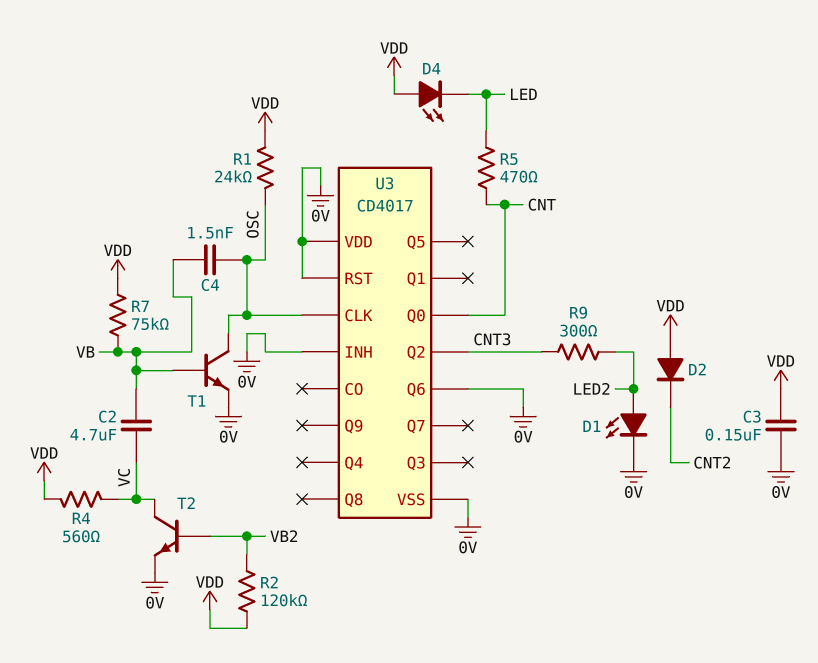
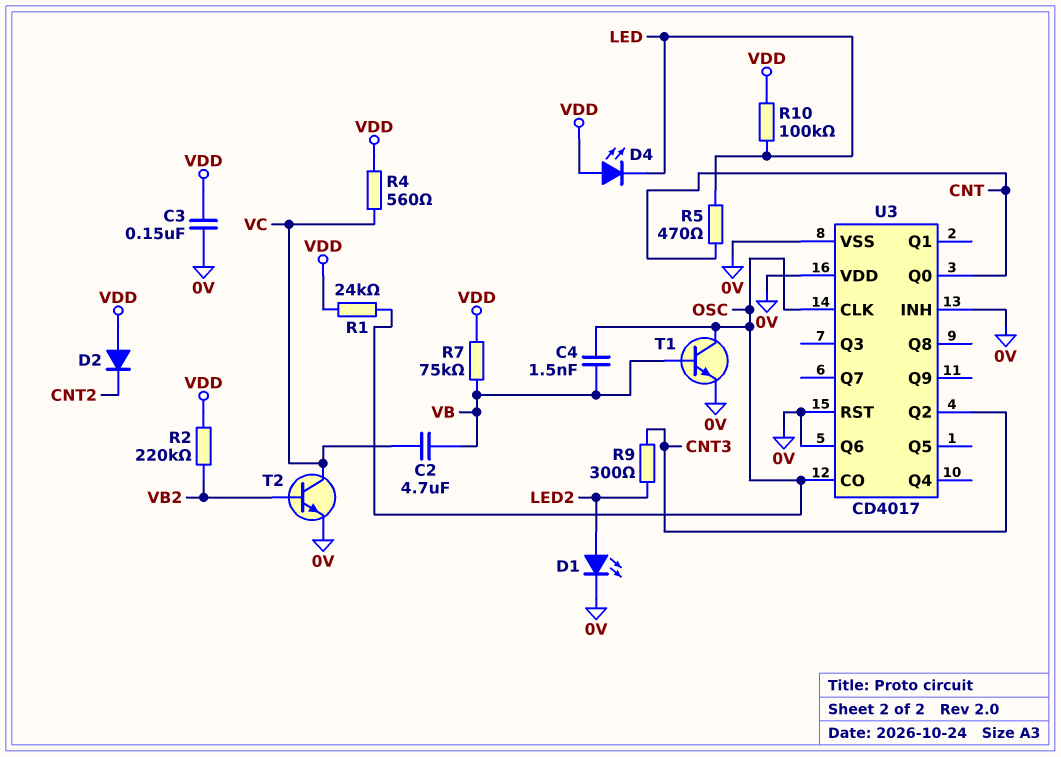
R2: 120k (VB2, VDD) -> 220k (VB2, VDD)
R10: none -> 100k (LED, VDD)
U3 pin CO: none -> OSC

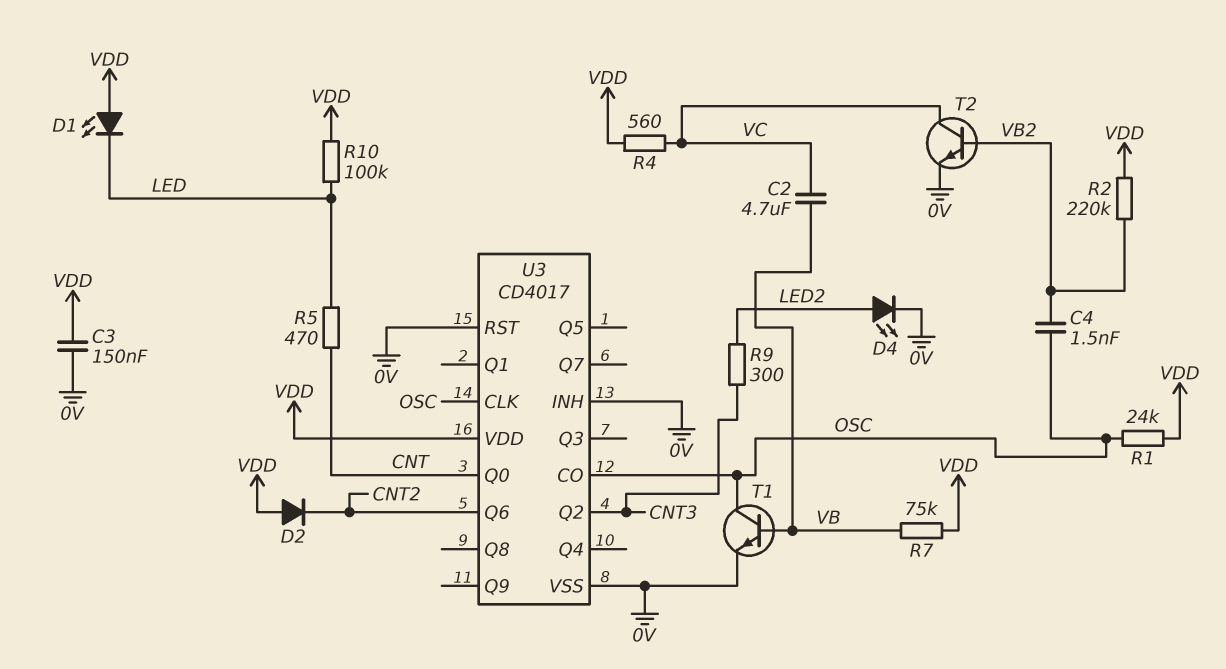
C4: 1.5nF (OSC, VB) -> 1.5nF (OSC, VB2)
D1: LED (A LED2, K 0V) -> LED (A VDD, K LED)
D4: LED (A VDD, K LED) -> LED (A LED2, K 0V)
U3 pin Q6: 0V -> CNT2
U3 pin VDD: 0V -> VDD

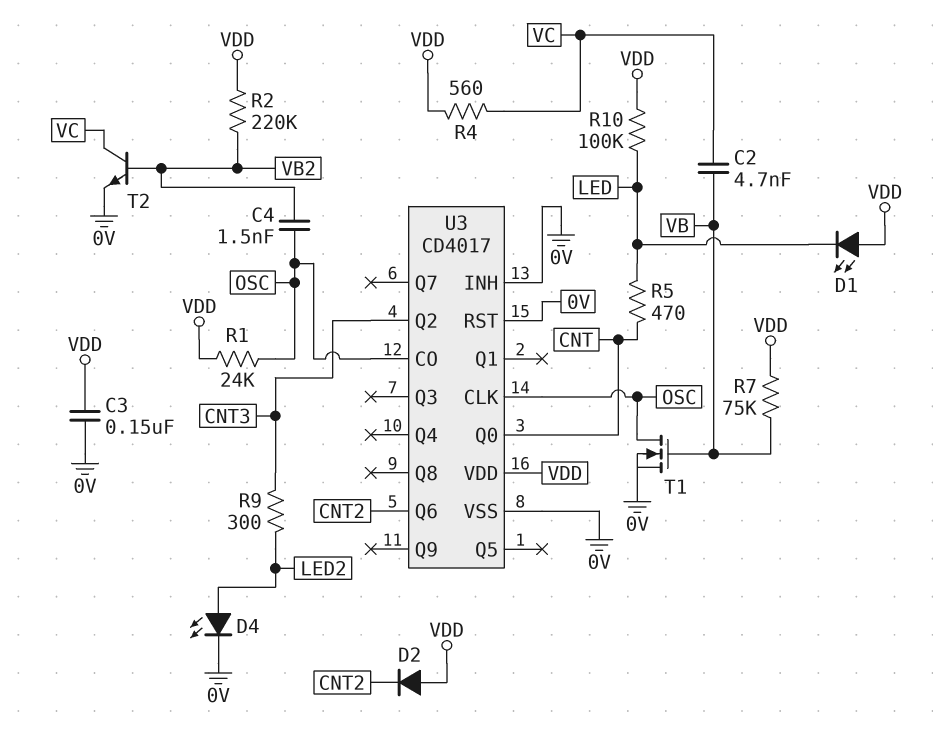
C2: 4.7uF (VB, VC) -> 4.7nF (VB, VC)
T1: NPN (B VB, C OSC, E 0V) -> NMOS (G VB, D OSC, S 0V)

